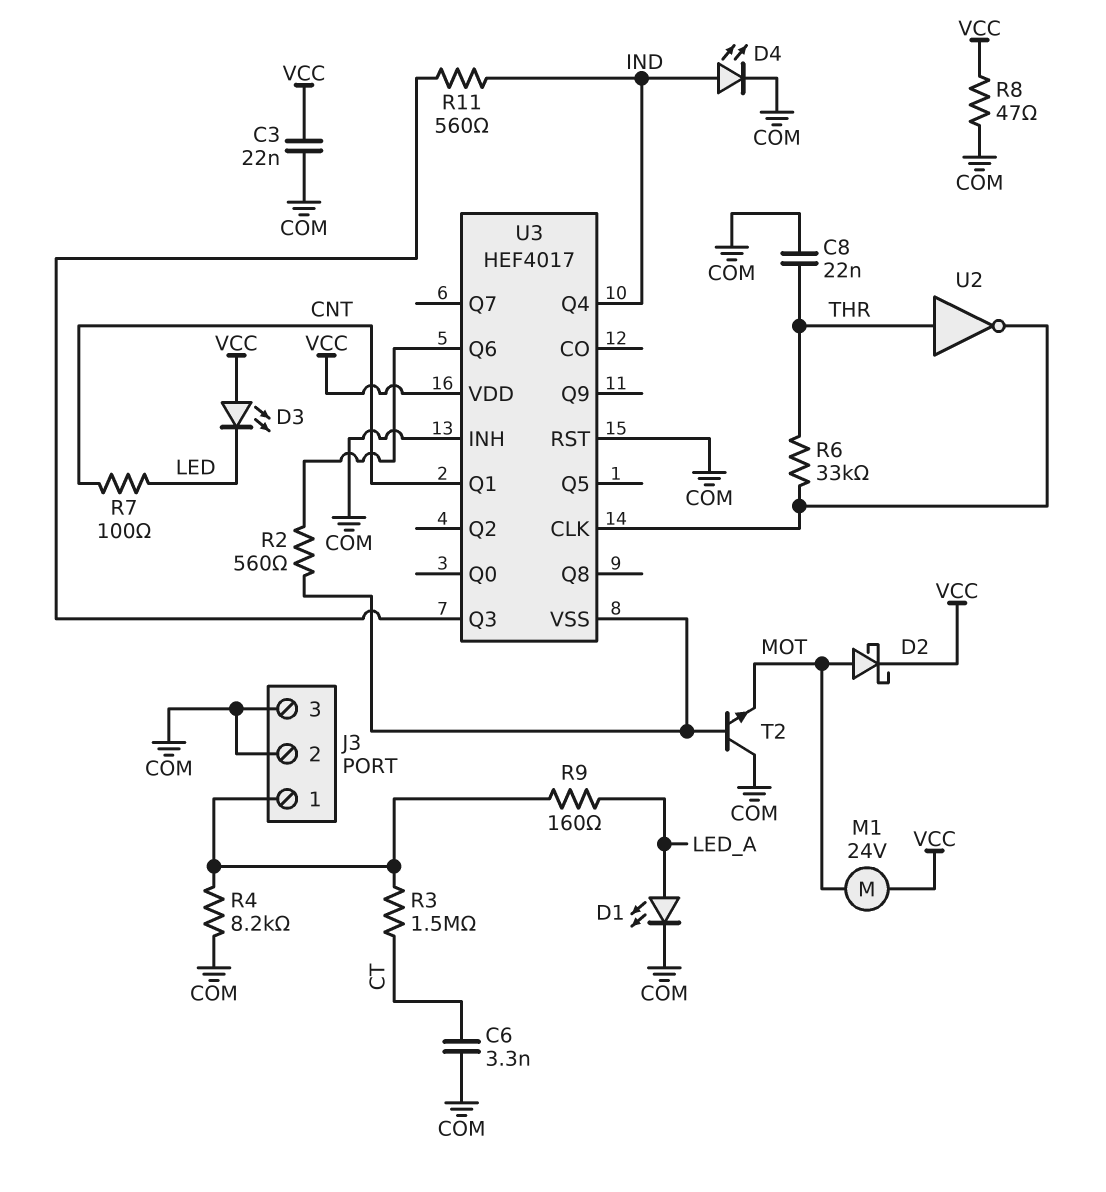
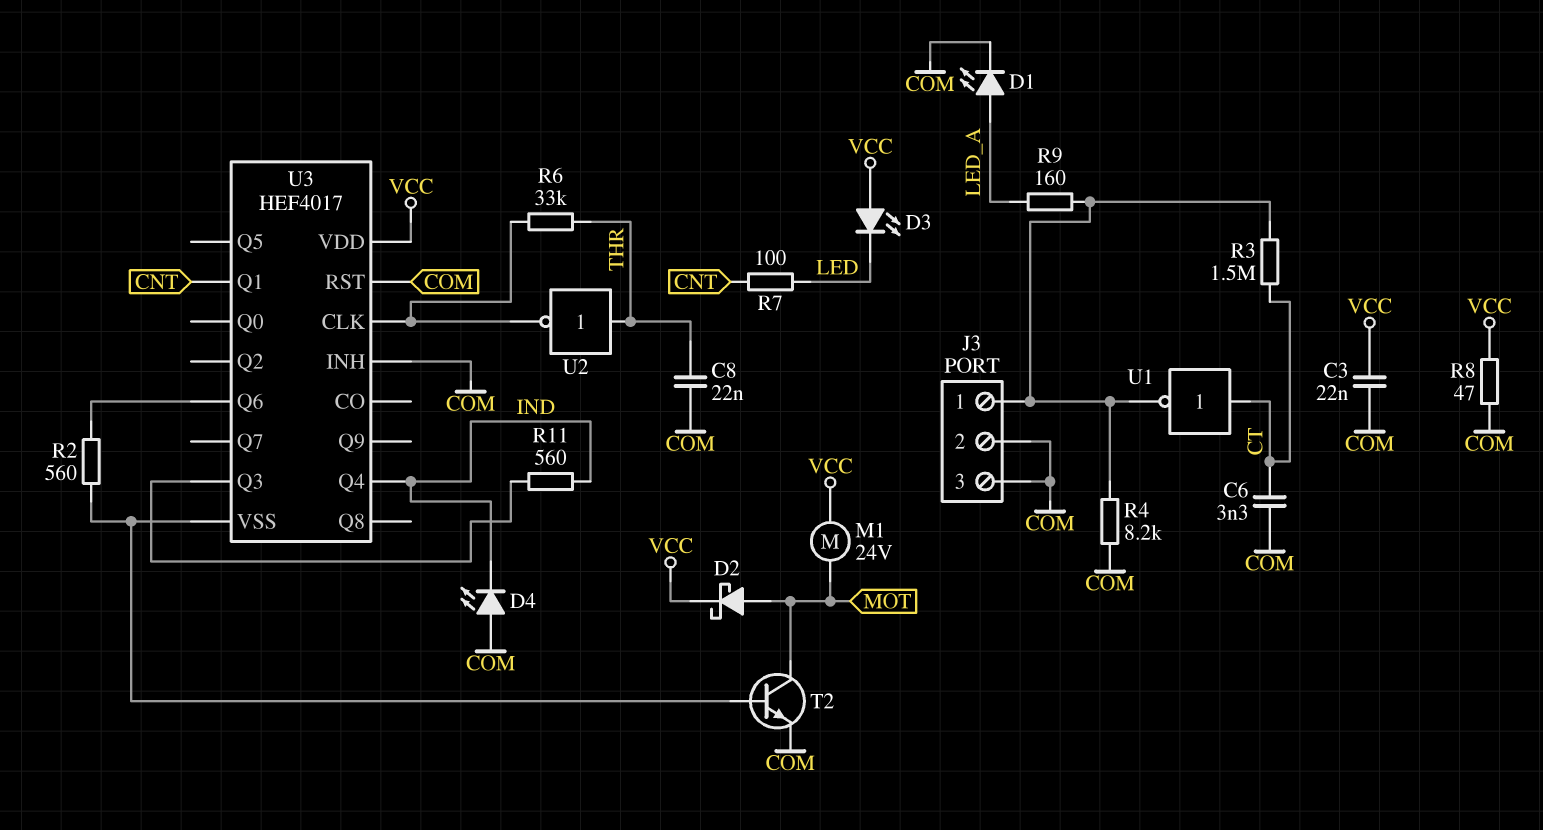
D4: LED (A IND, K COM) -> LED (A COM, K IND)
T2: NPN (B U3/VSS, C COM, E MOT) -> NPN (B U3/VSS, C MOT, E COM)
U1: none -> NOT (in CT, out J3/1)

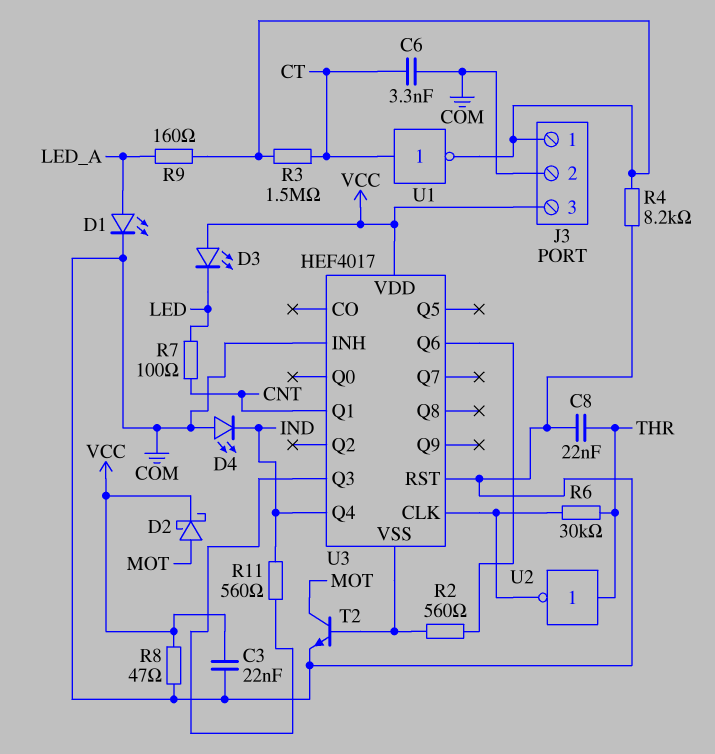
J3 pin 3: COM -> VCC
M1: motor 24V (MOT, VCC) -> none
R6: 33k (THR, U3/CLK) -> 30k (THR, U3/CLK)

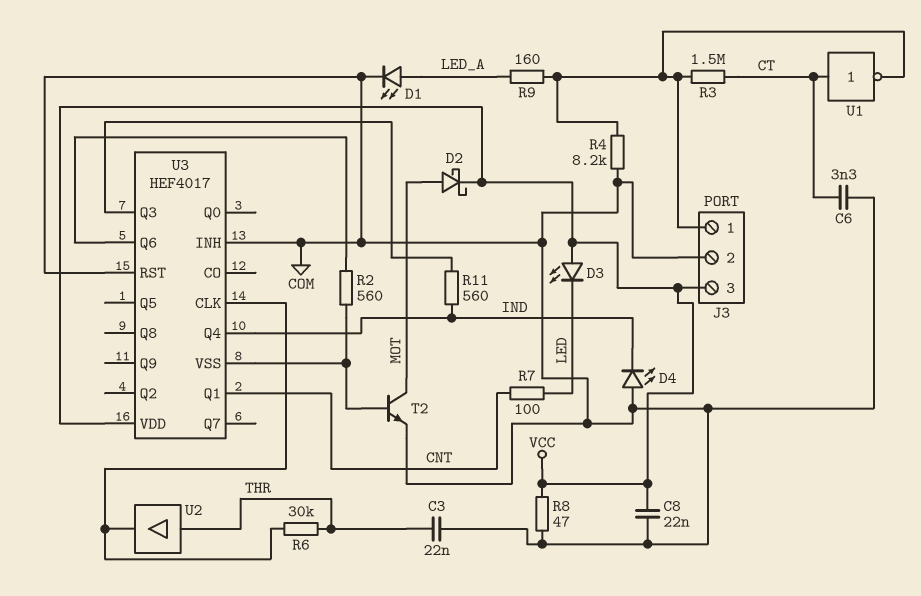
C3: 22nF (COM, VCC) -> 22nF (COM, THR)
C8: 22nF (COM, THR) -> 22nF (COM, VCC)
U2: NOT (in THR, out U3/CLK) -> buffer (in THR, out U3/CLK)

